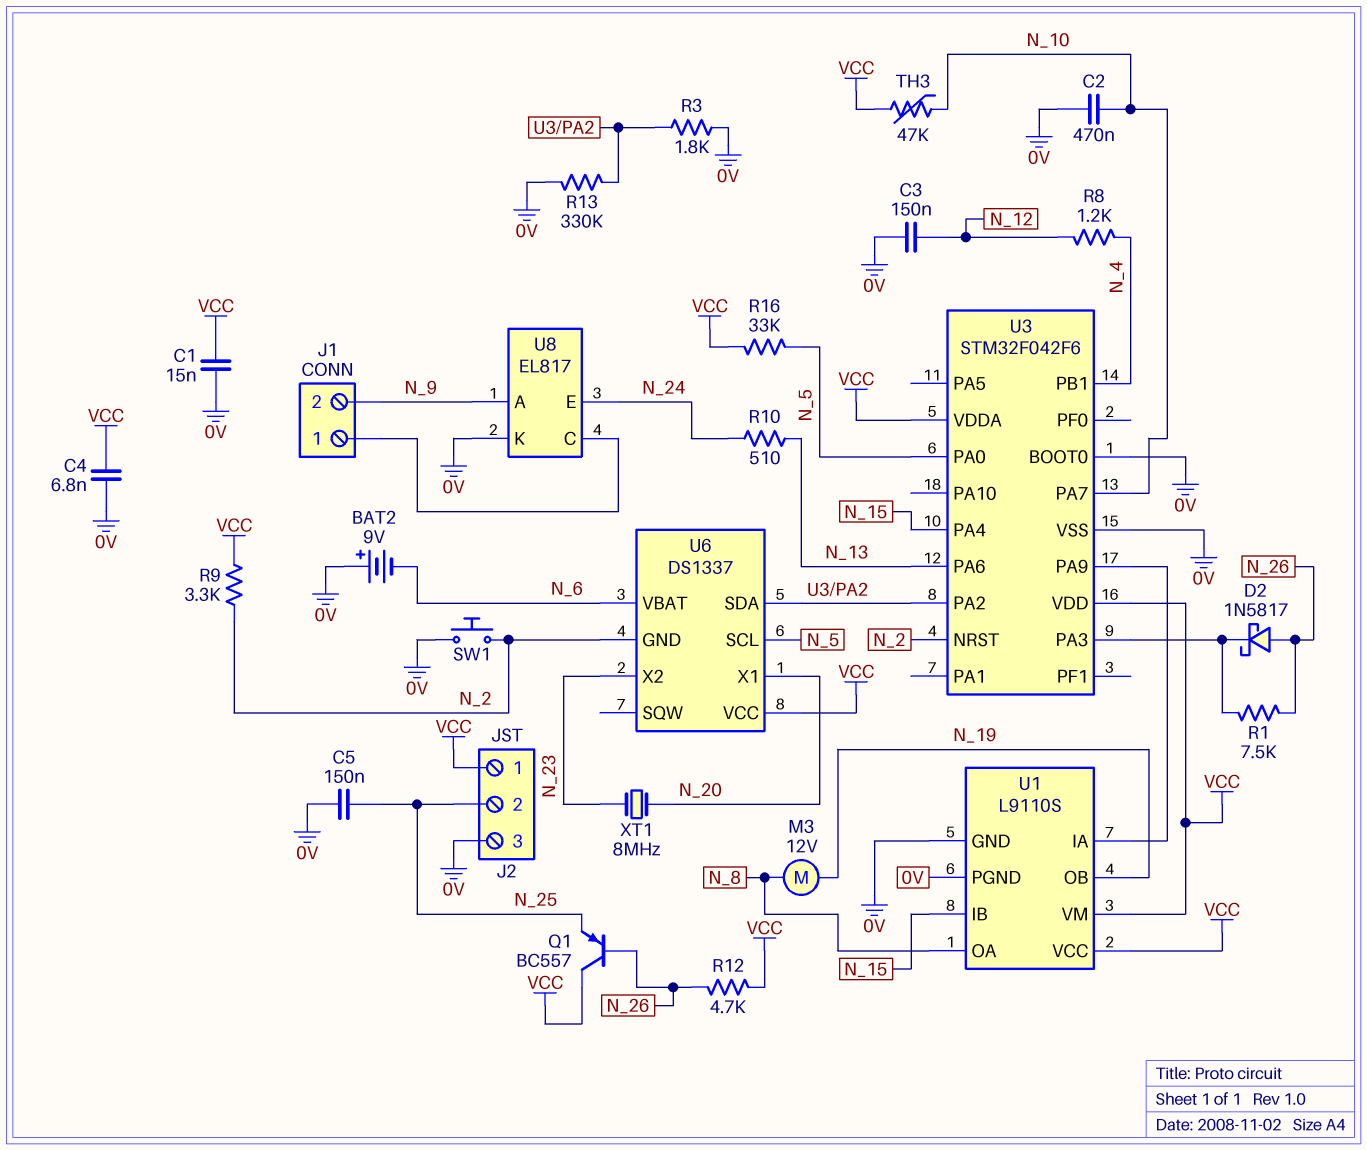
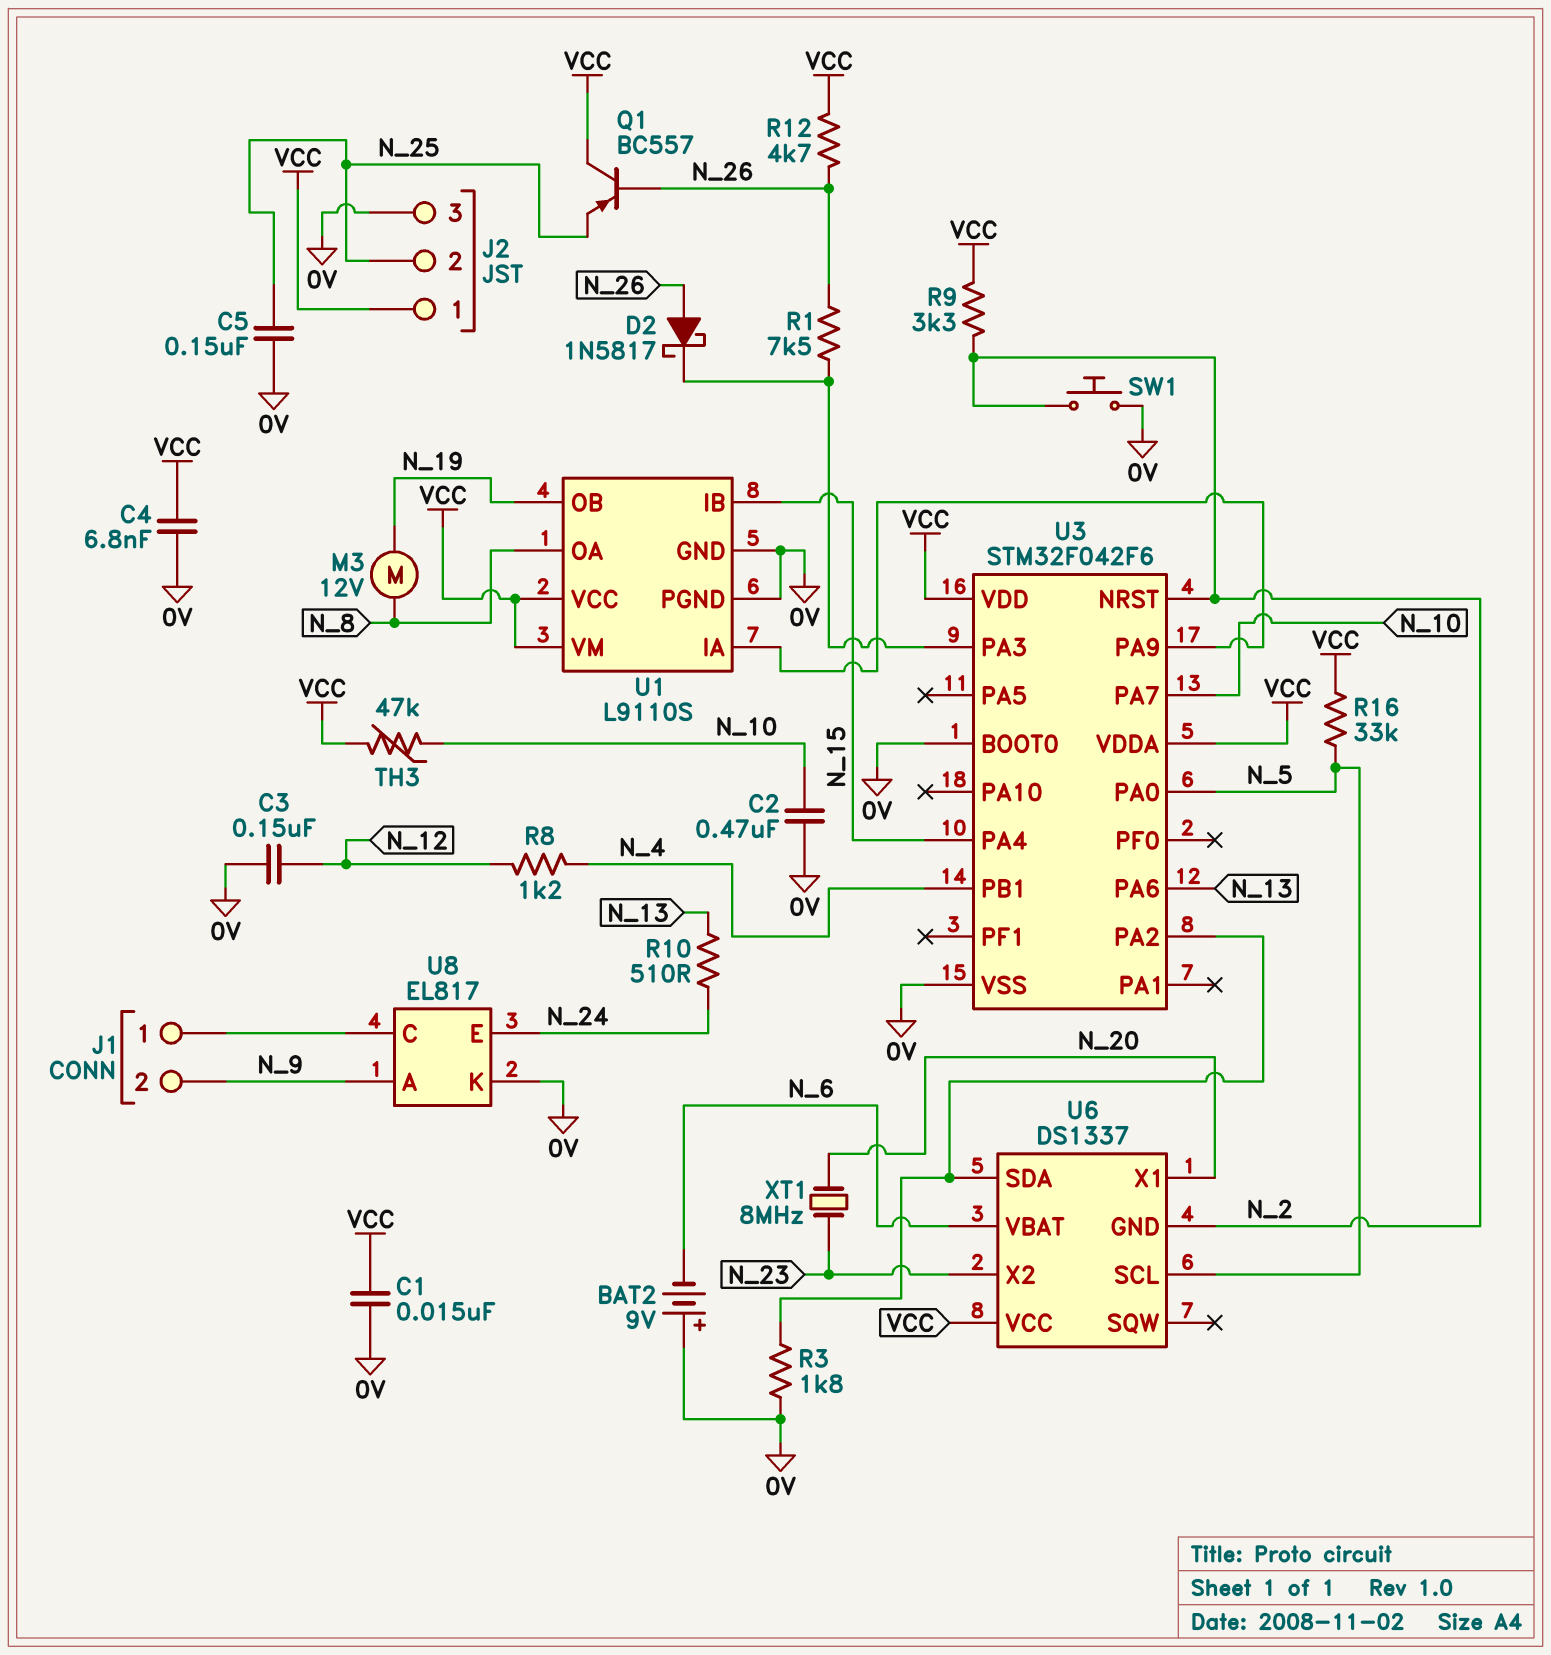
R13: 330k (0V, U3/PA2) -> none

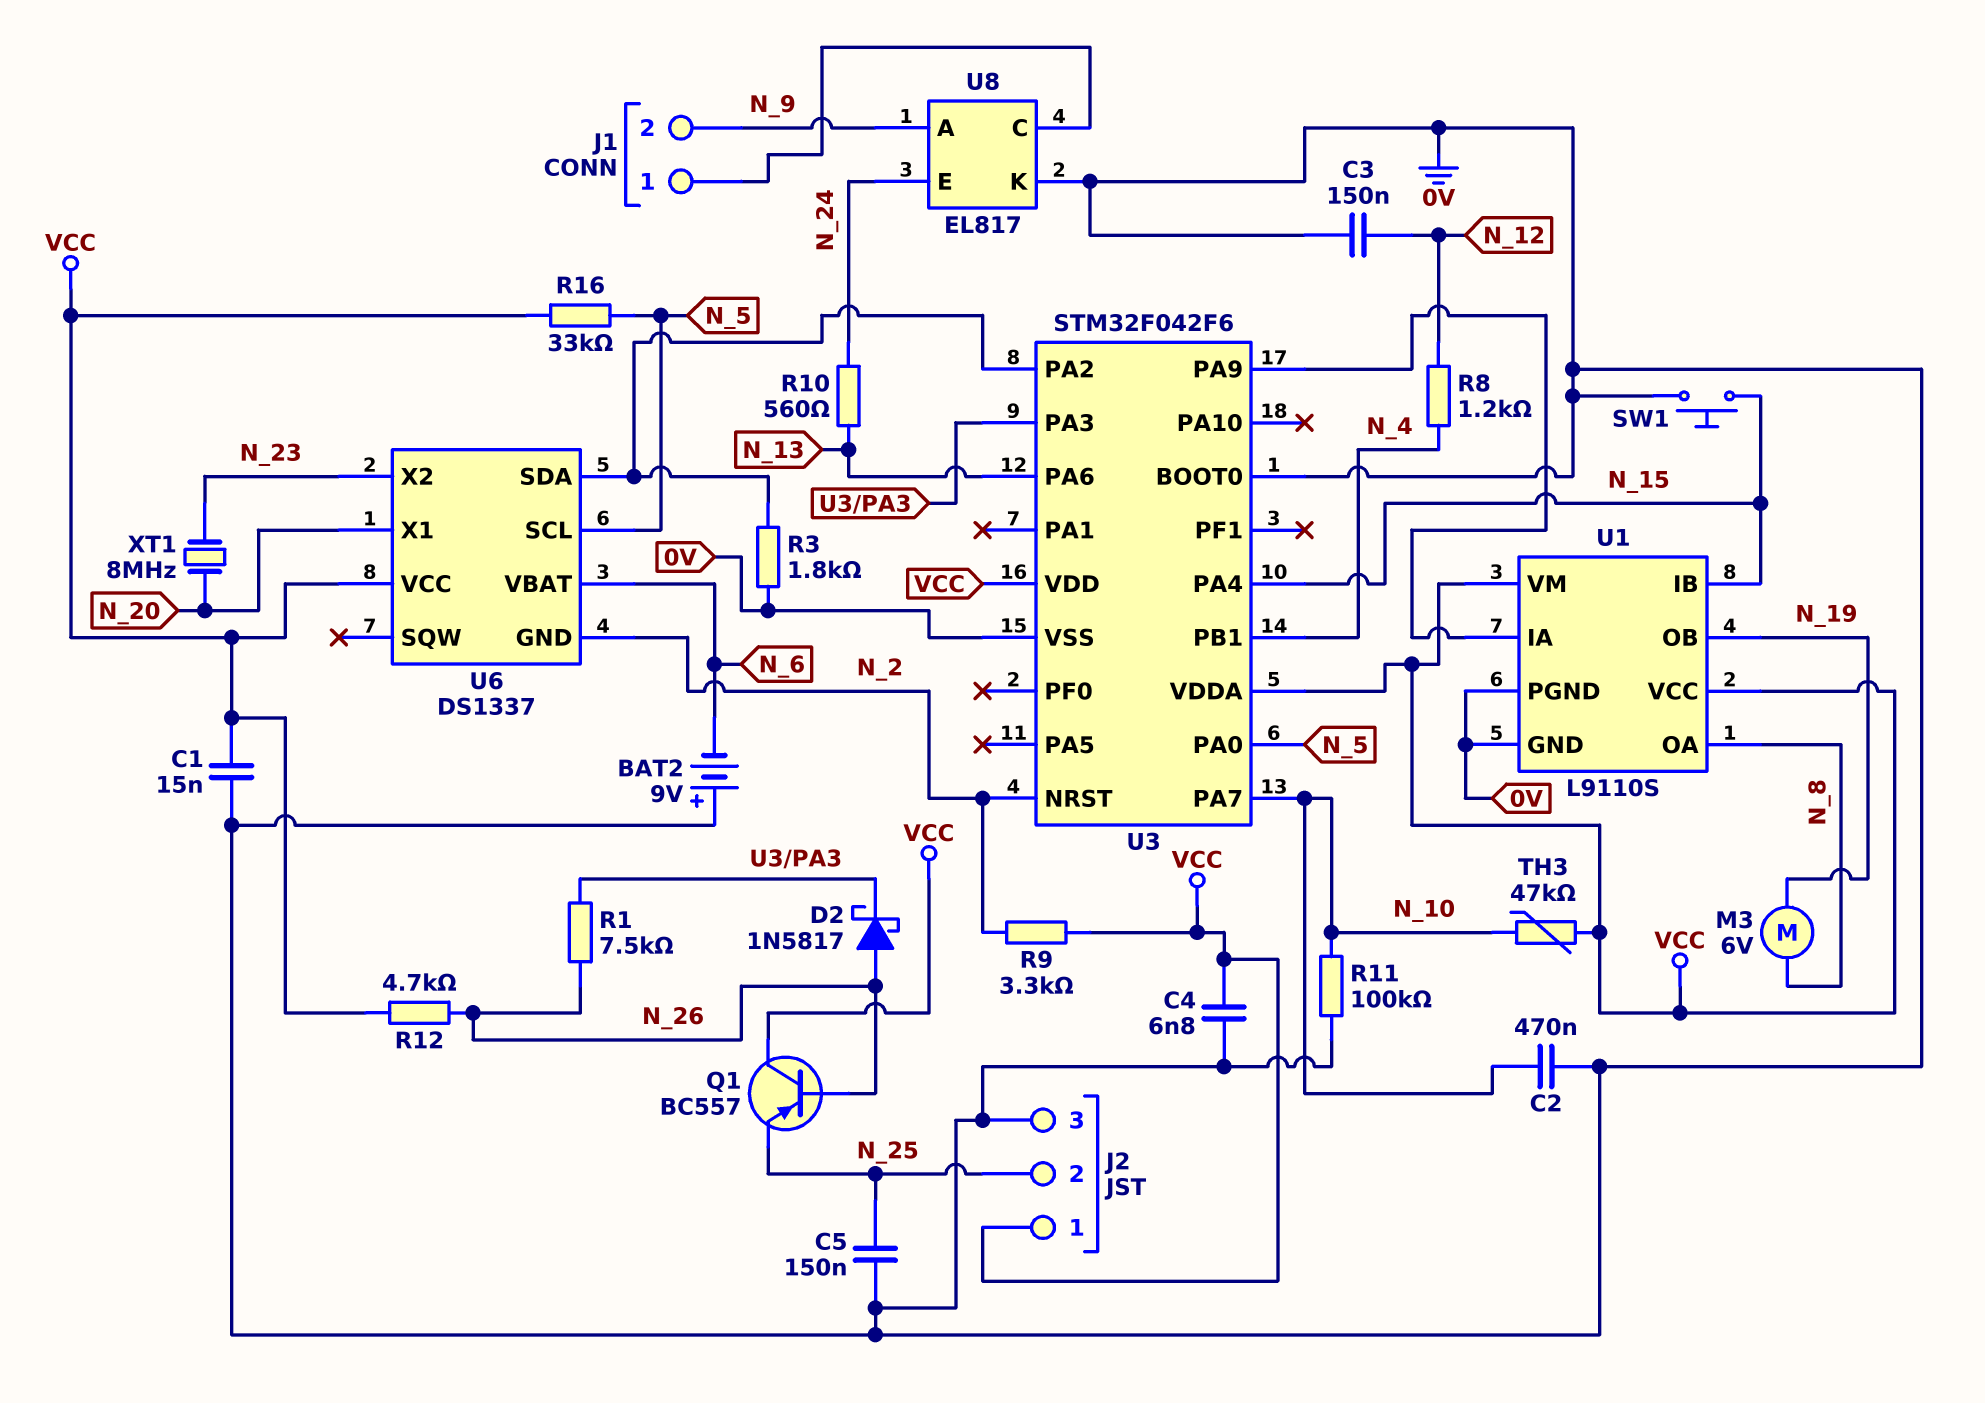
M3: motor 12V (N_8, N_19) -> motor 6V (N_8, N_19)
R10: 510 (N_13, N_24) -> 560 (N_13, N_24)
R11: none -> 100k (0V, N_10)
SW1: button (0V, N_2) -> button (0V, N_15)

